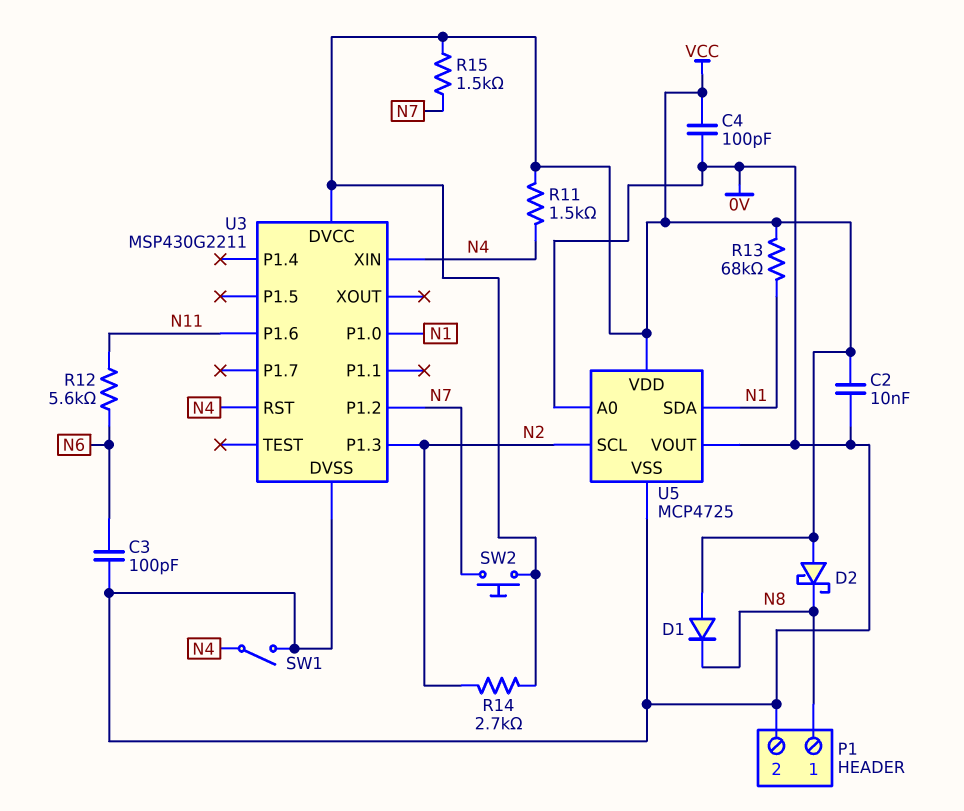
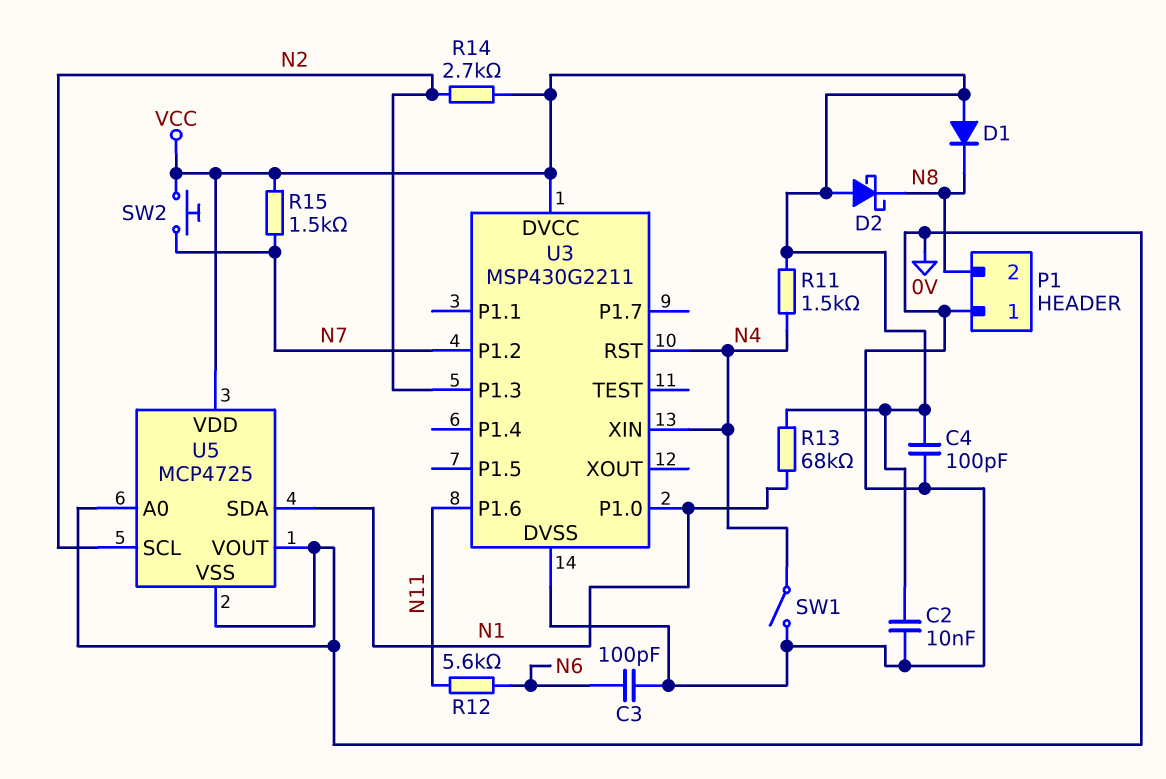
P1 pin 1: N8 -> 0V
P1 pin 2: 0V -> N8

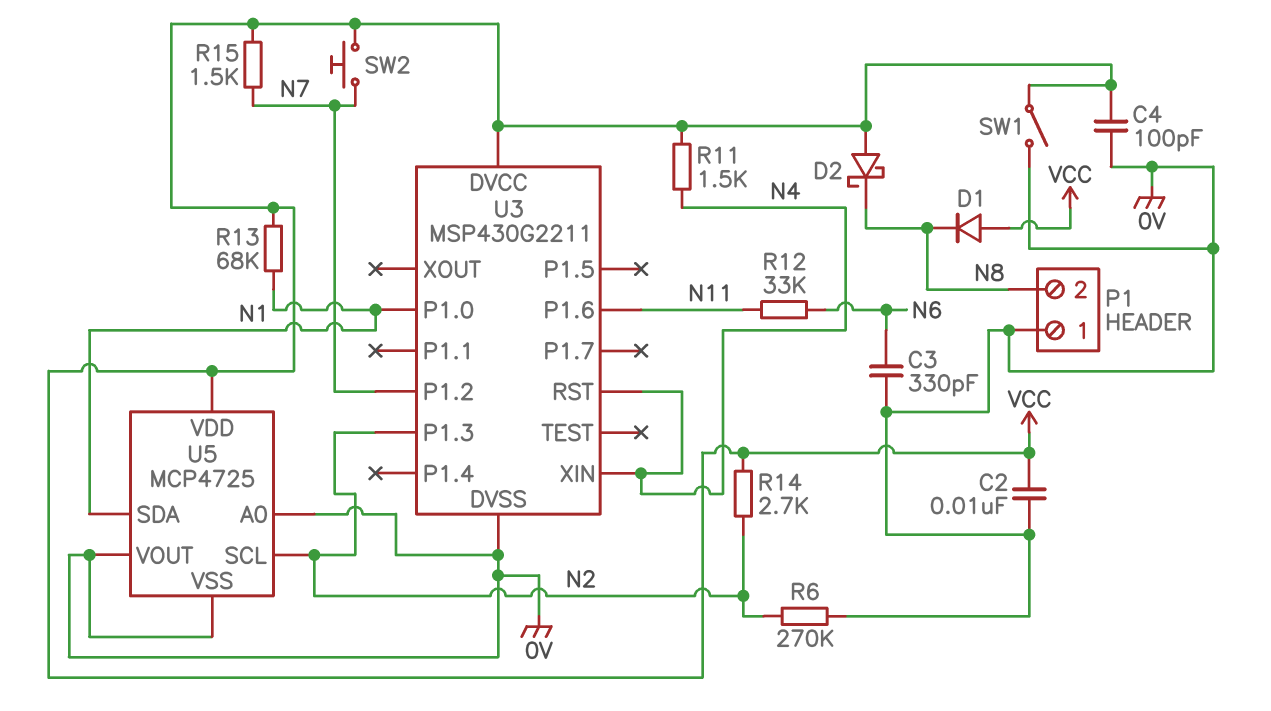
C3: 100pF (0V, N6) -> 330pF (0V, N6)
R6: none -> 270k (0V, N2)
R12: 5.6k (N6, N11) -> 33k (N6, N11)
SW1: switch (0V, N4) -> switch (0V, VCC)

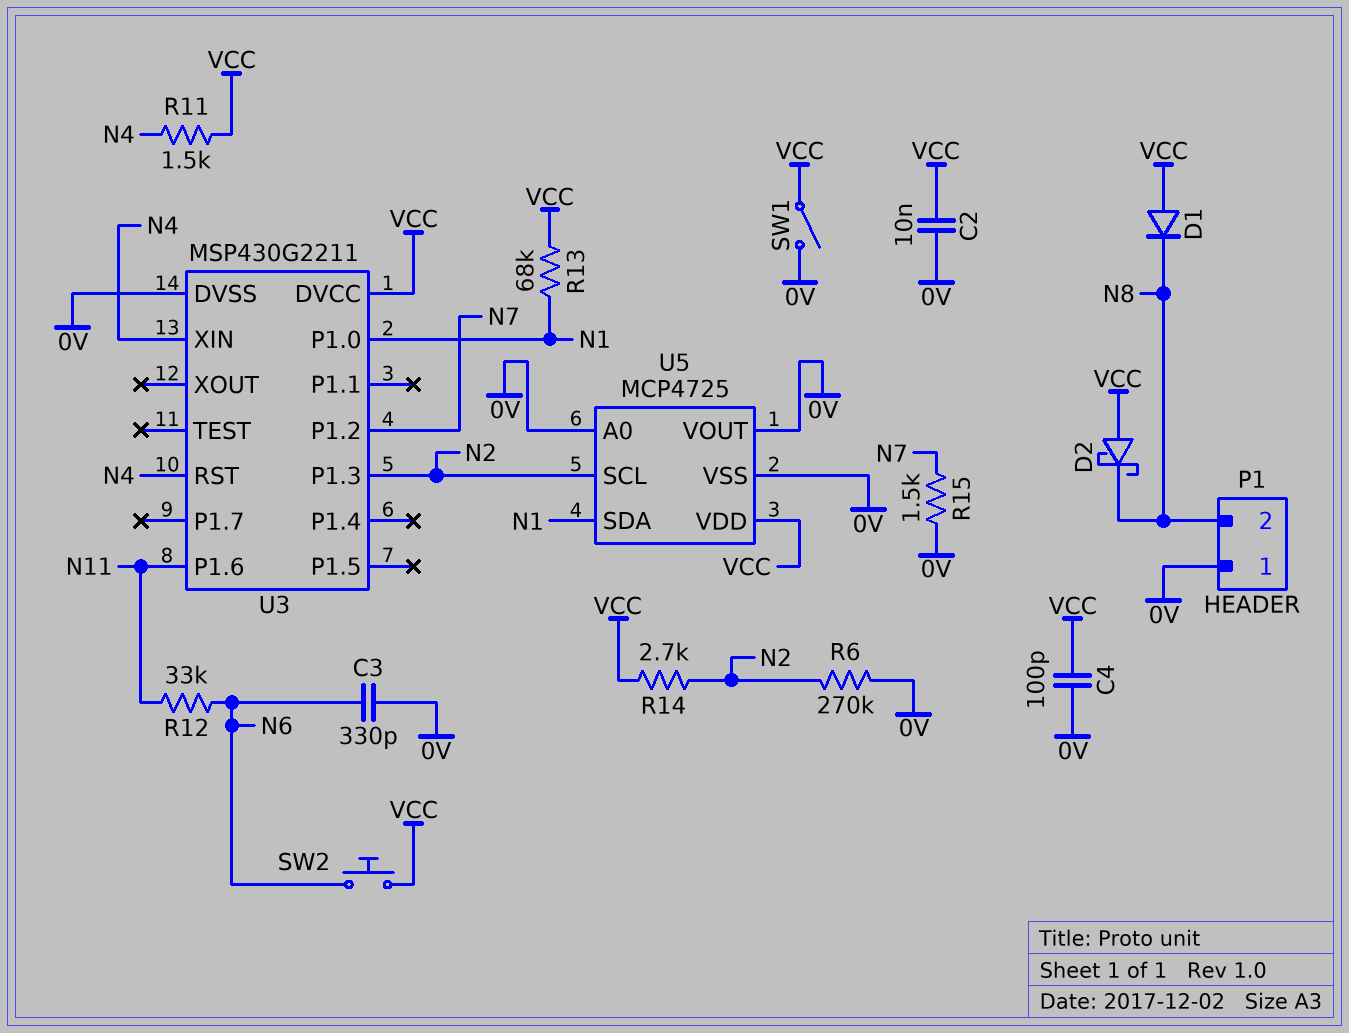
R15: 1.5k (N7, VCC) -> 1.5k (0V, N7)
SW2: button (N7, VCC) -> button (N6, VCC)

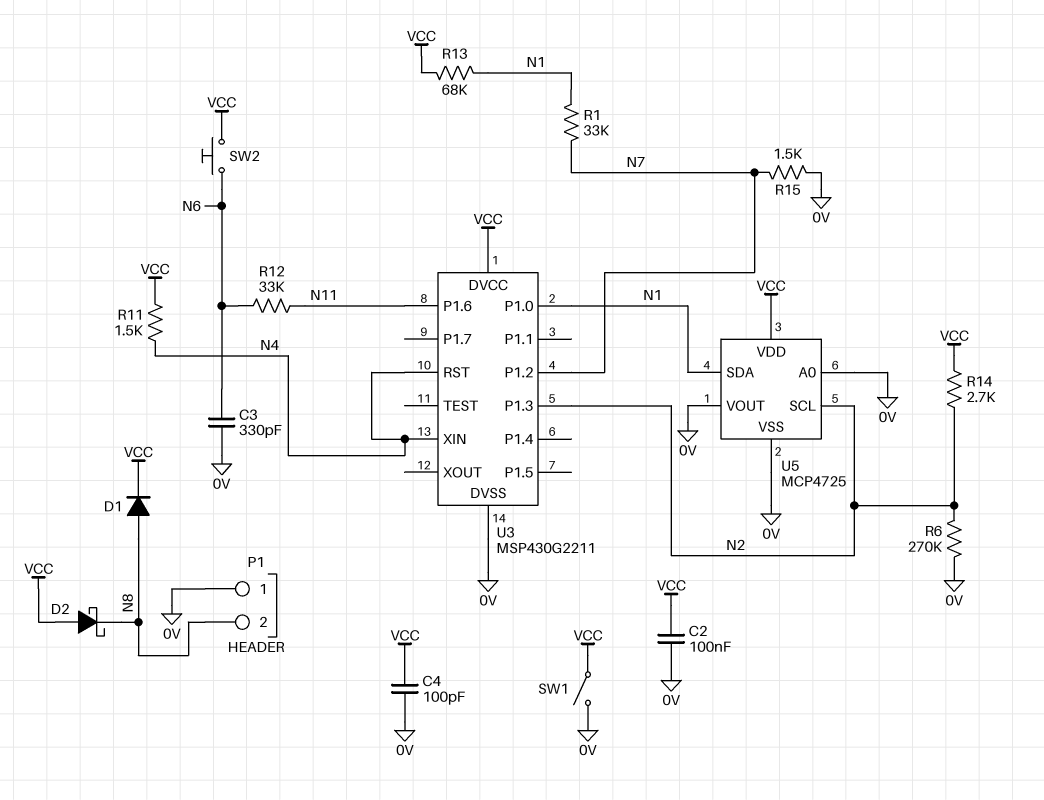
C2: 10nF (0V, VCC) -> 100nF (0V, VCC)
D1: diode (A VCC, K N8) -> diode (A N8, K VCC)
R1: none -> 33k (N1, N7)

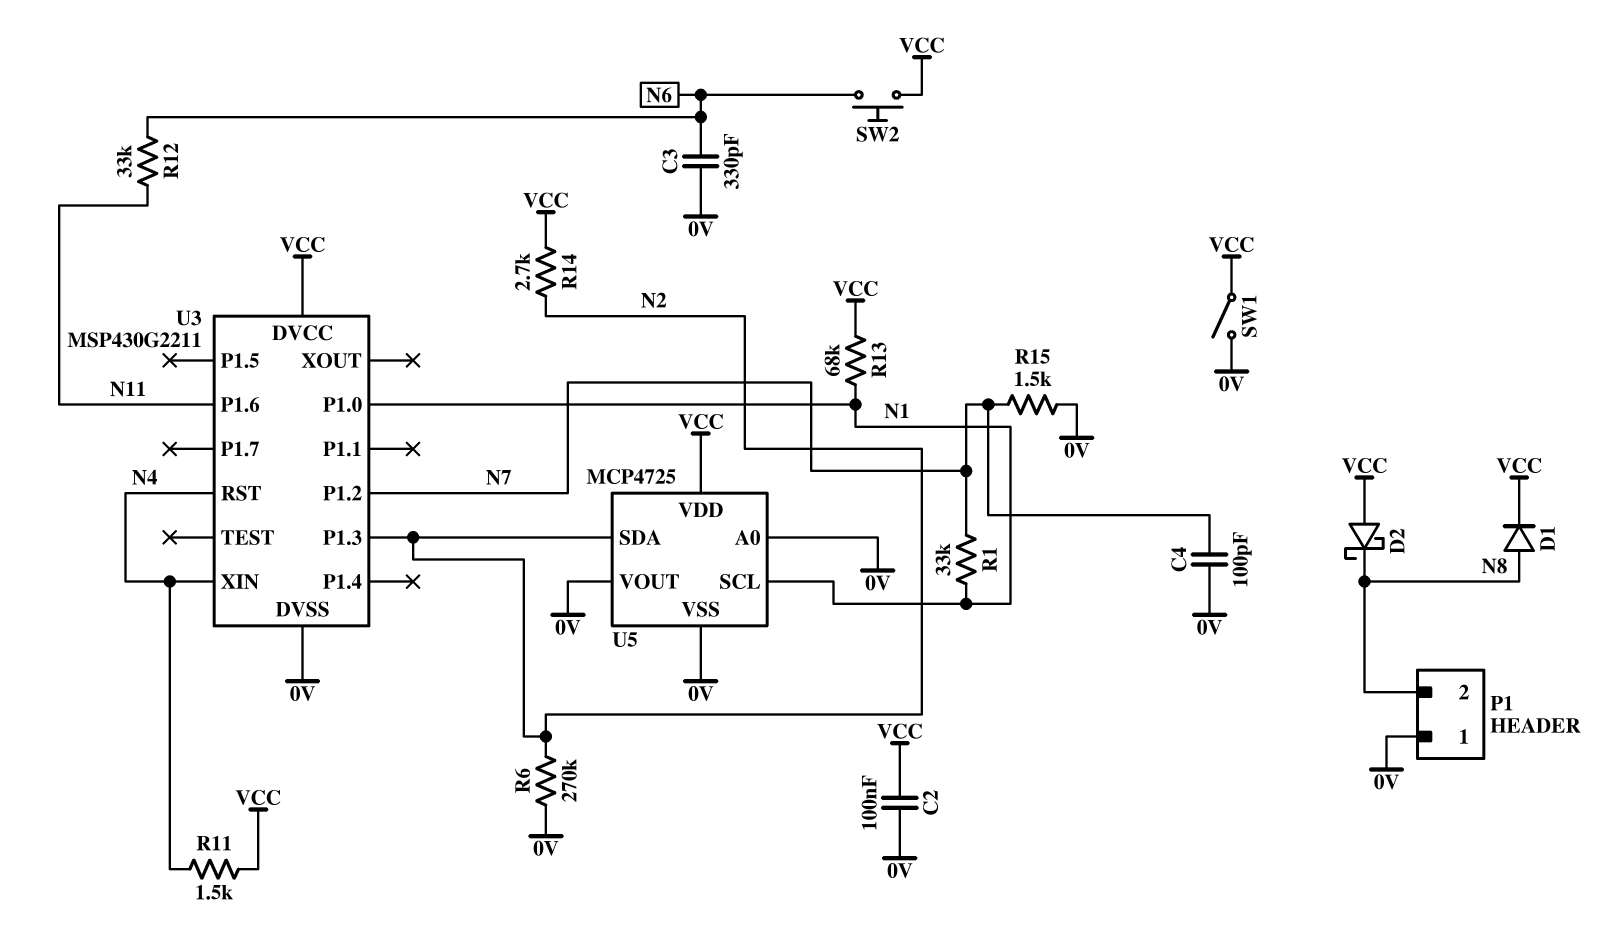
C4: 100pF (0V, VCC) -> 100pF (0V, N7)
U5 pin SCL: N2 -> N1
U5 pin SDA: N1 -> N2

